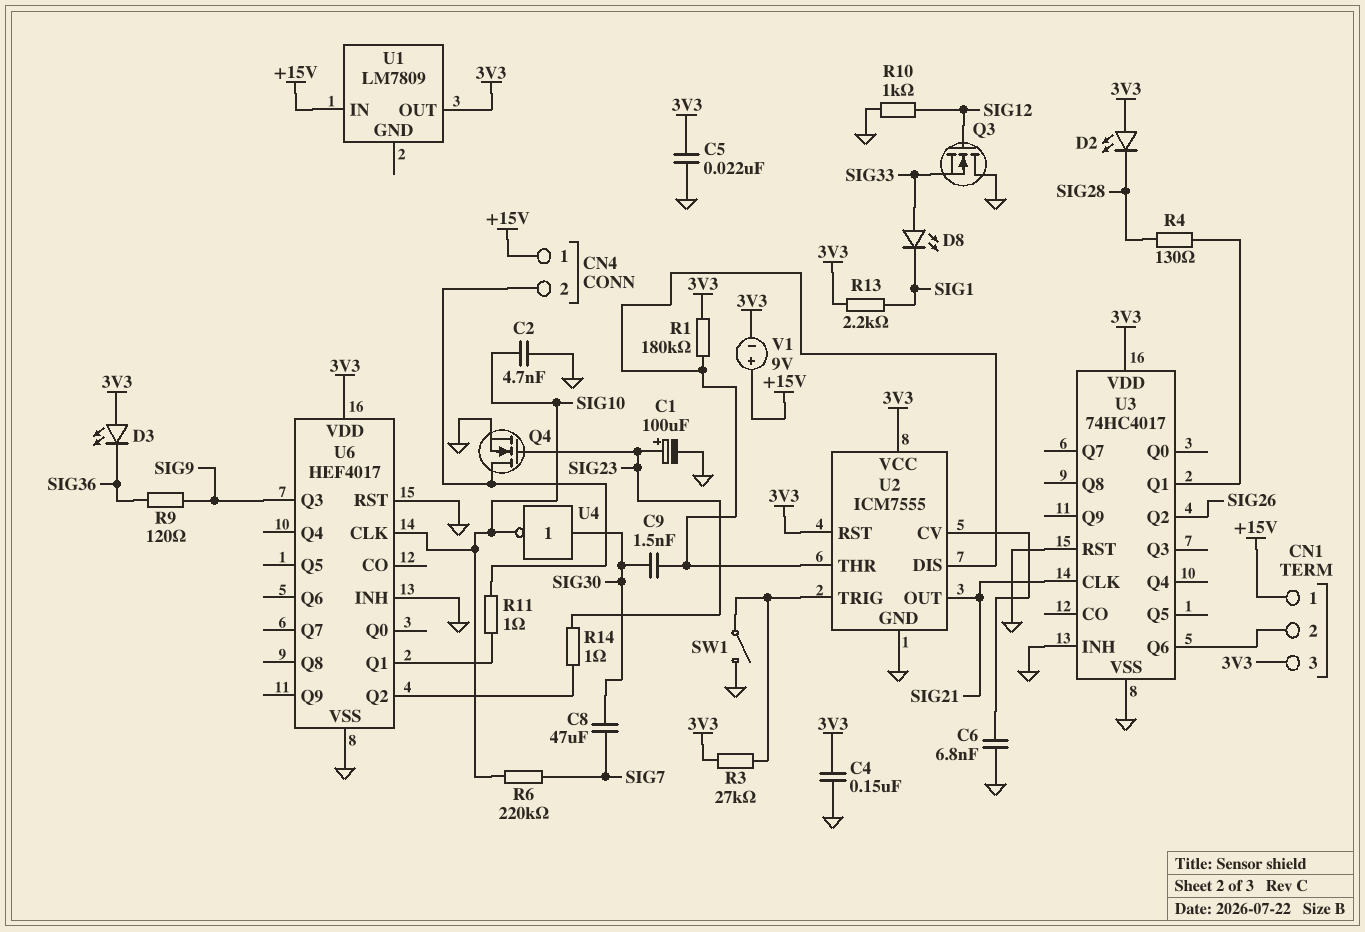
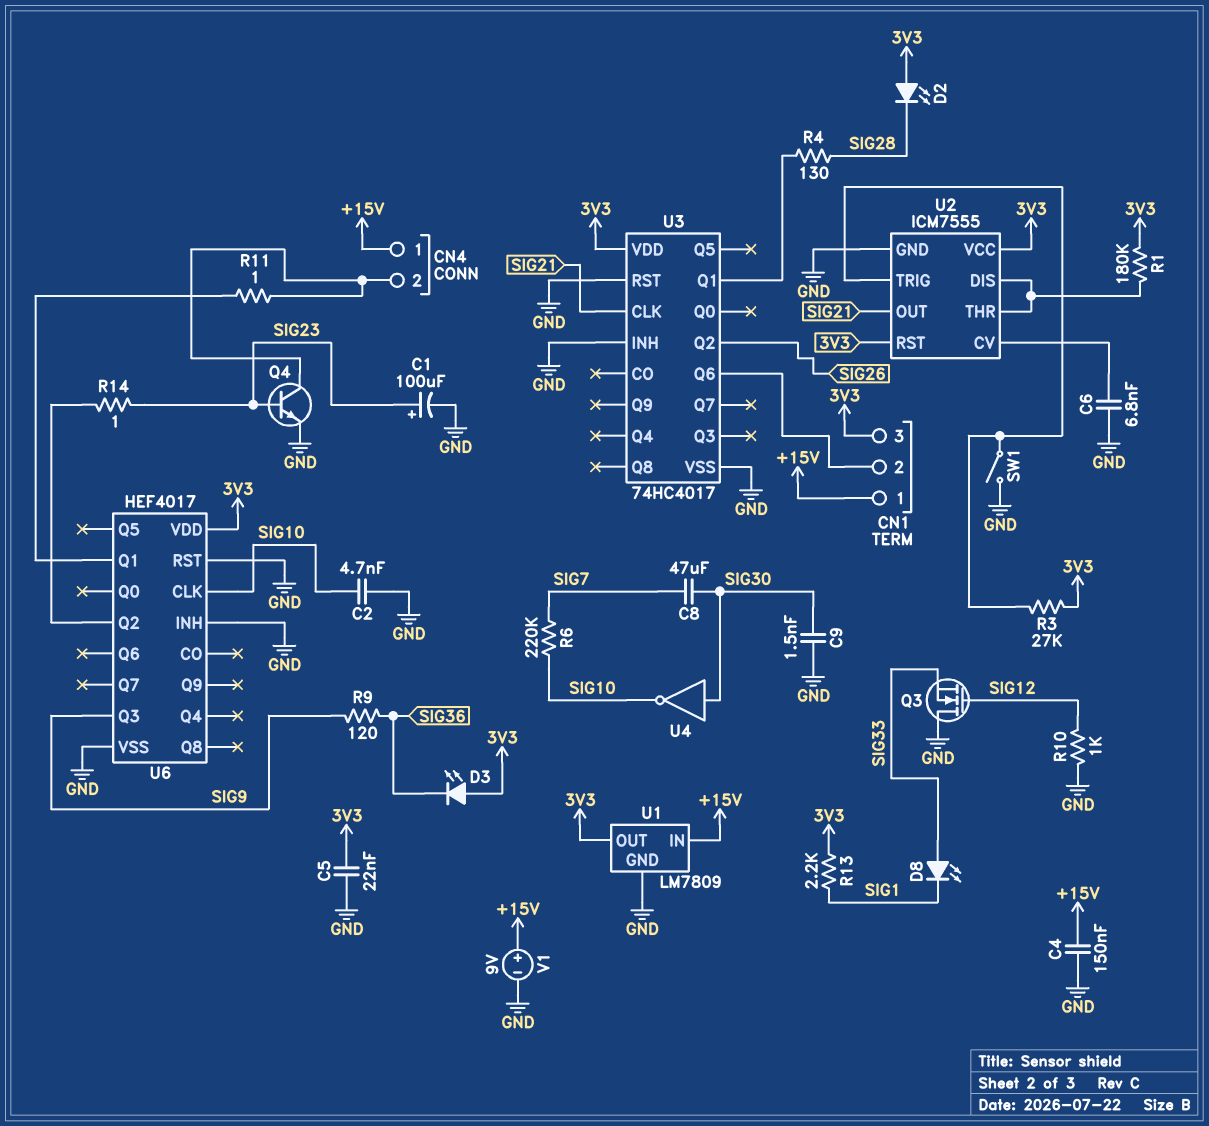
C4: 150nF (3V3, GND) -> 150nF (+15V, GND)
C9: 1.5nF (SIG30, U2/DIS) -> 1.5nF (GND, SIG30)
Q4: NMOS (G SIG23, D CN4/2, S GND) -> NPN (B SIG23, C CN4/2, E GND)
U1 pin GND: none -> GND
V1: 9V (plus +15V, minus 3V3) -> 9V (plus +15V, minus GND)

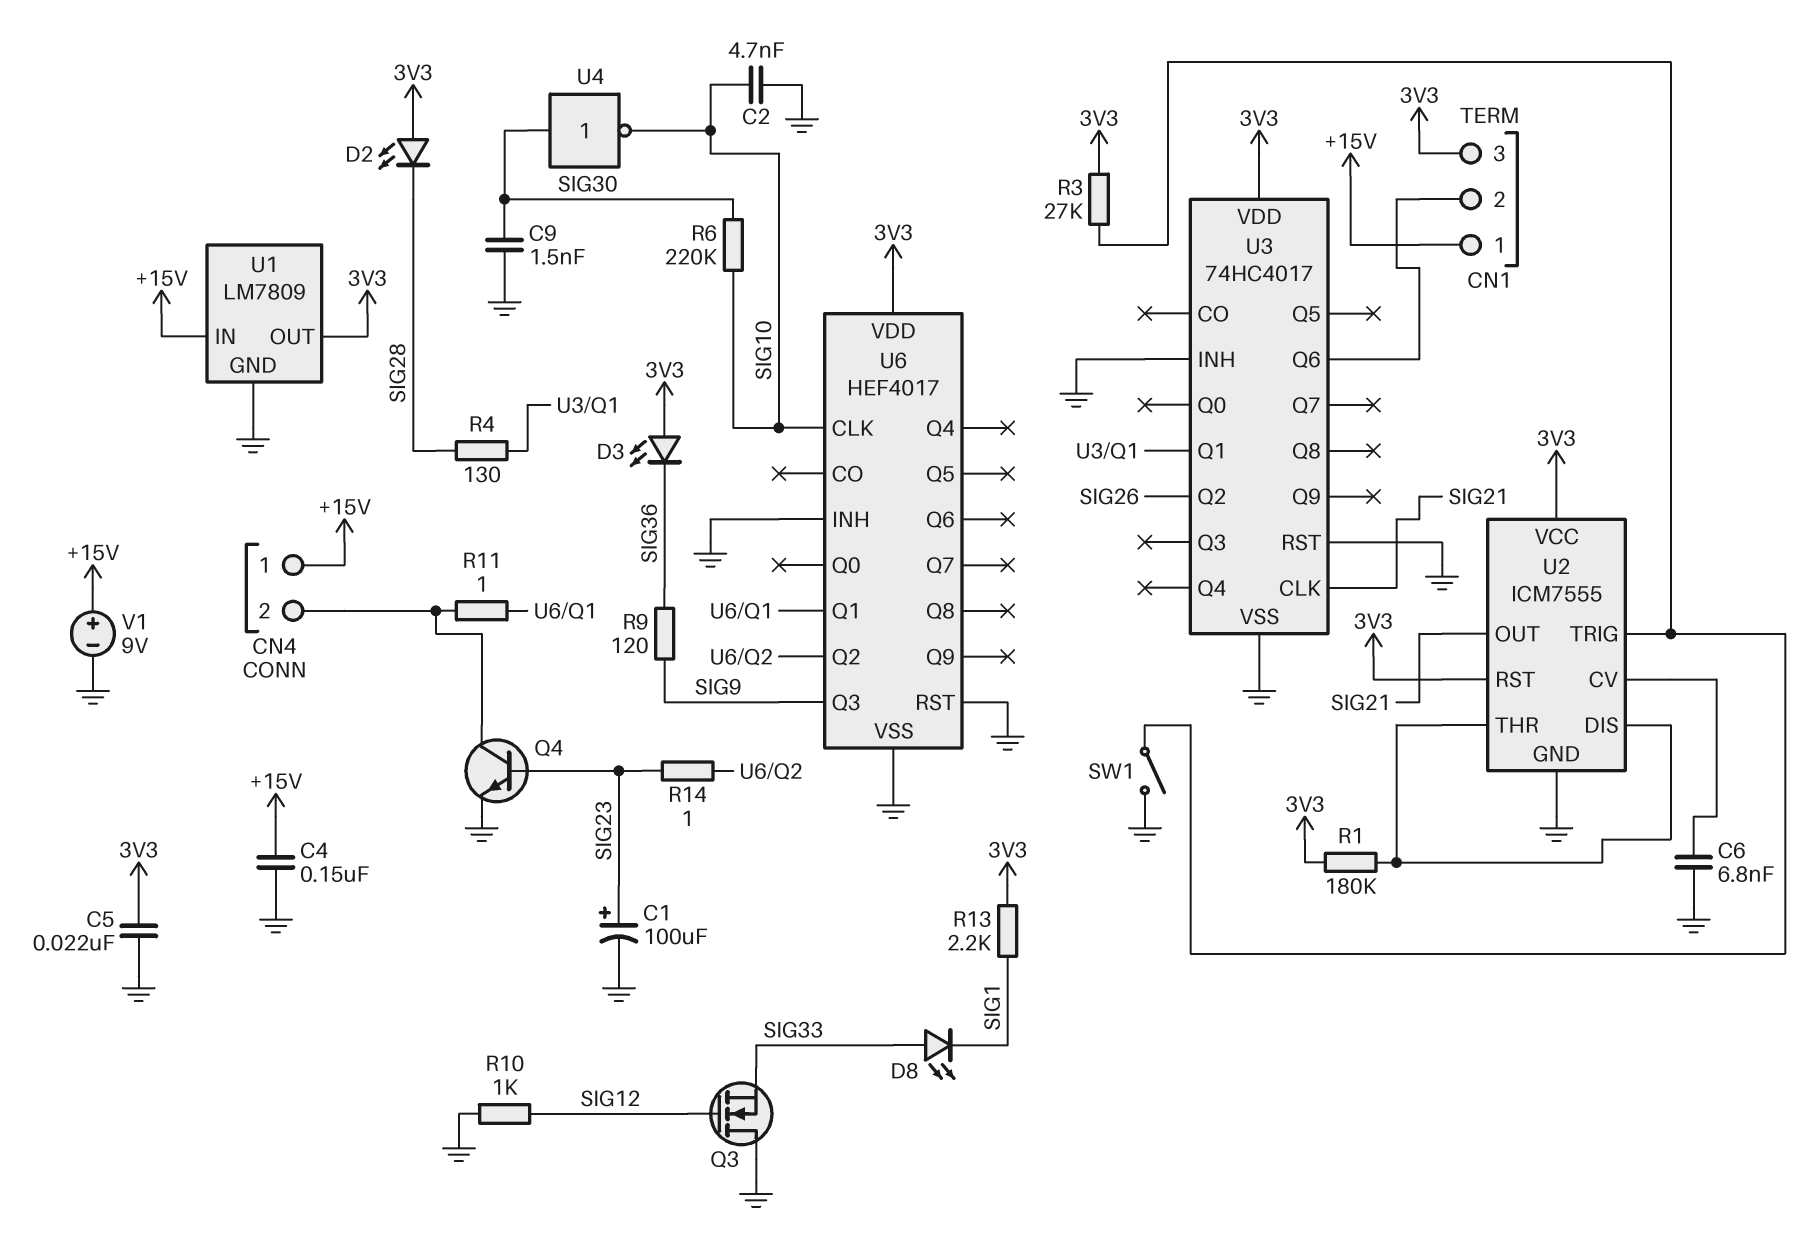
C8: 47uF (SIG7, SIG30) -> none
R6: 220k (SIG7, SIG10) -> 220k (SIG10, SIG30)

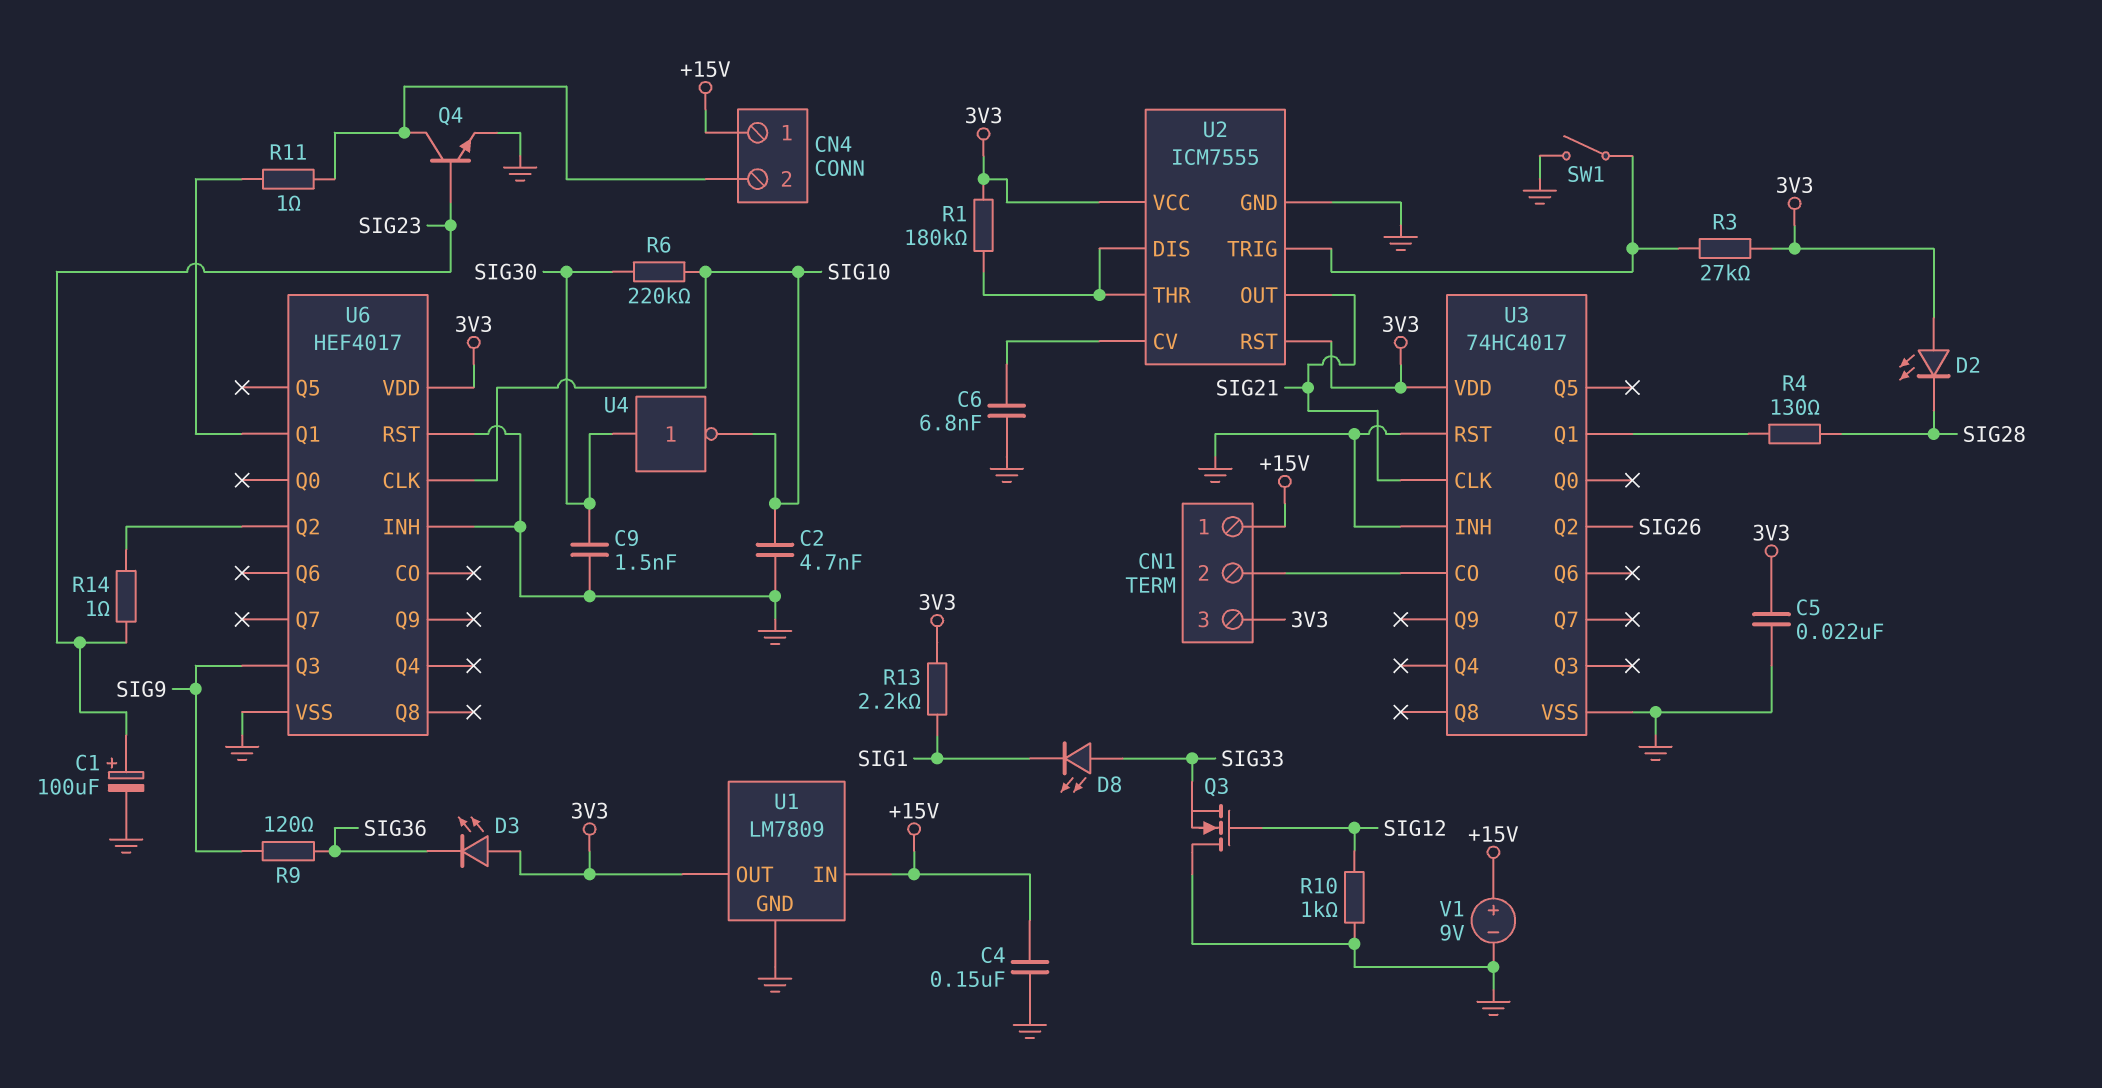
U3 pin CO: none -> CN1/2
U3 pin Q6: CN1/2 -> none

